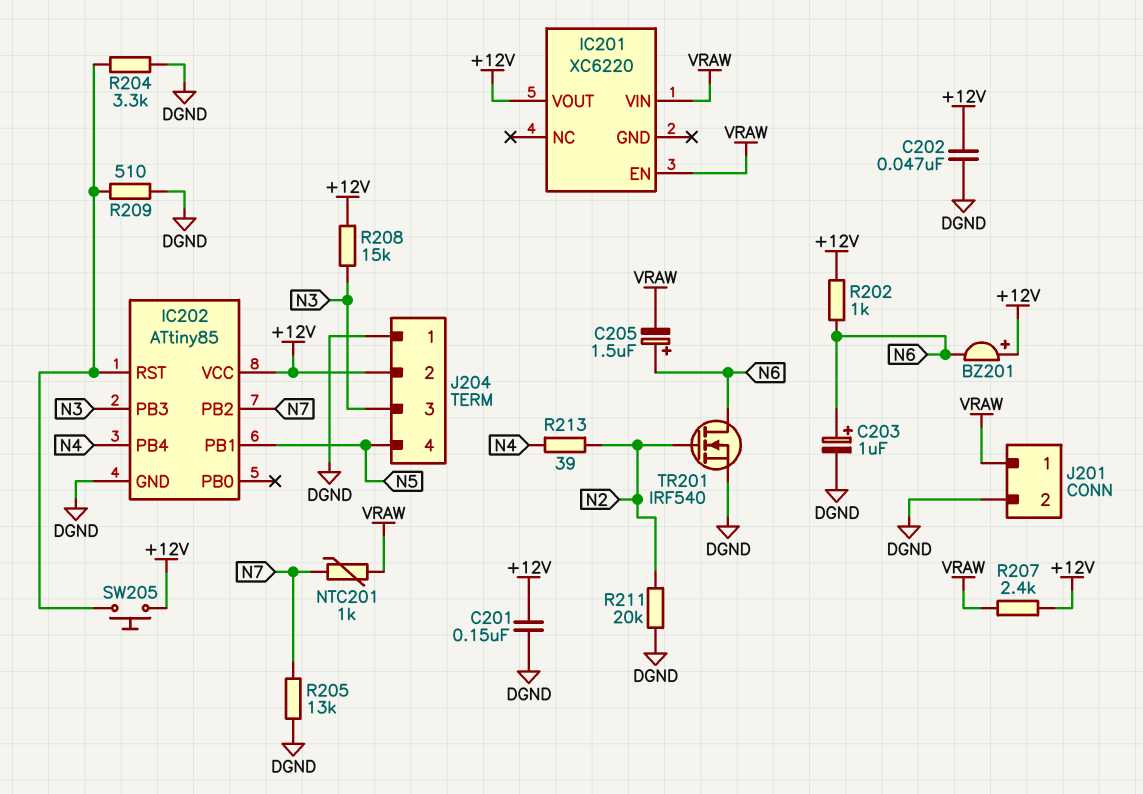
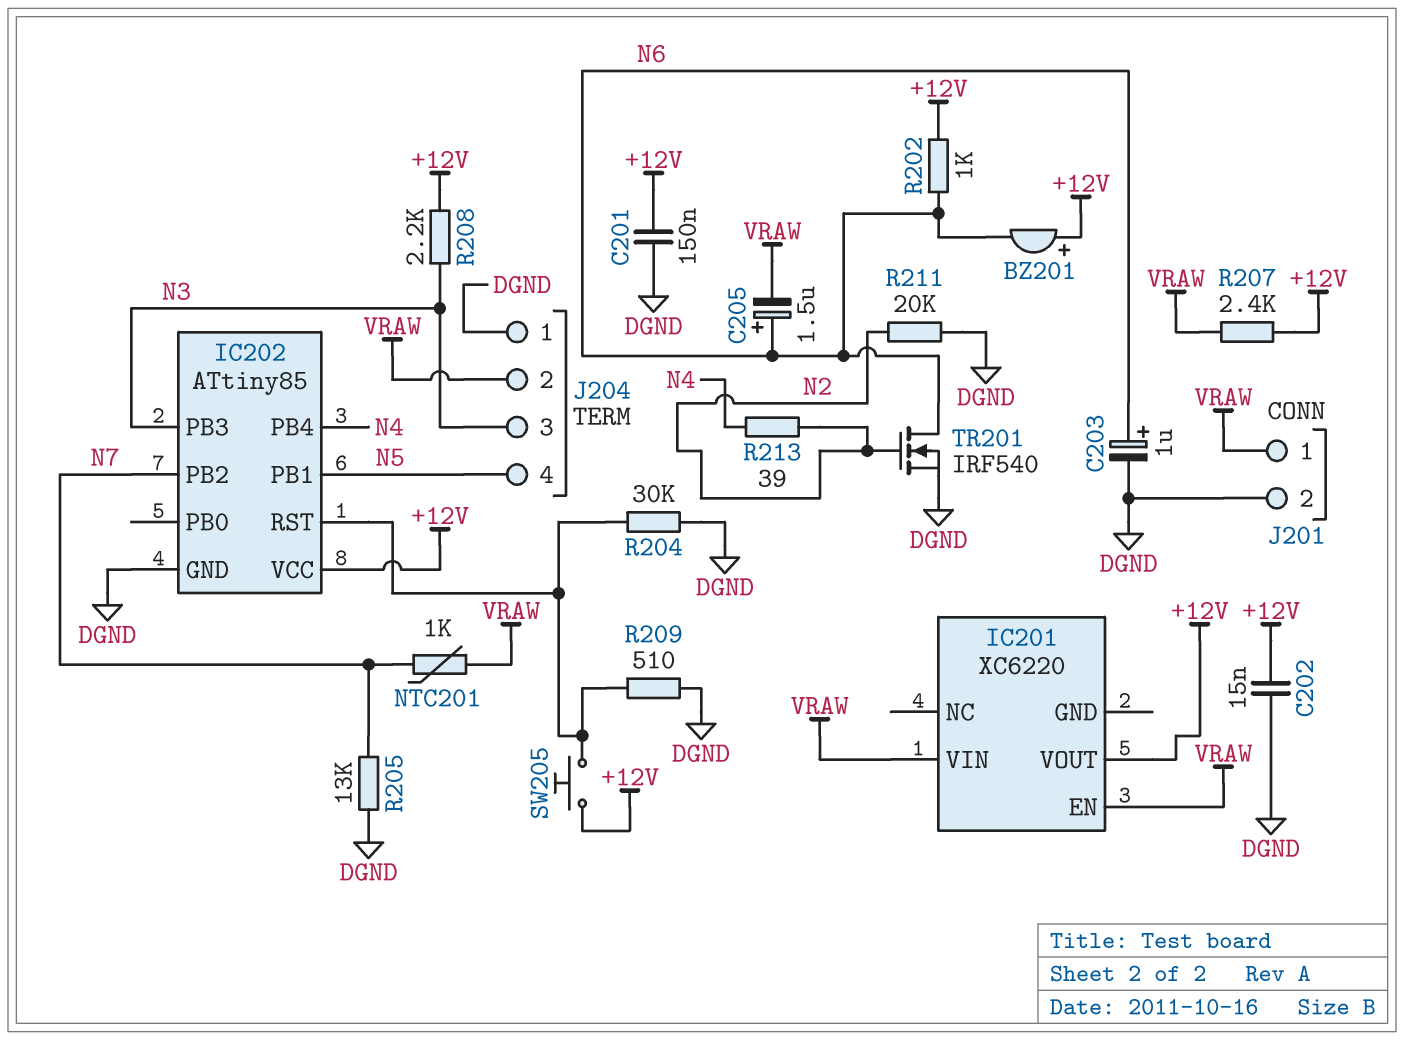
C202: 47nF (+12V, DGND) -> 15nF (+12V, DGND)
J204 pin 2: +12V -> VRAW
R204: 3.3k (DGND, IC202/RST) -> 30k (DGND, IC202/RST)
R208: 15k (+12V, N3) -> 2.2k (+12V, N3)

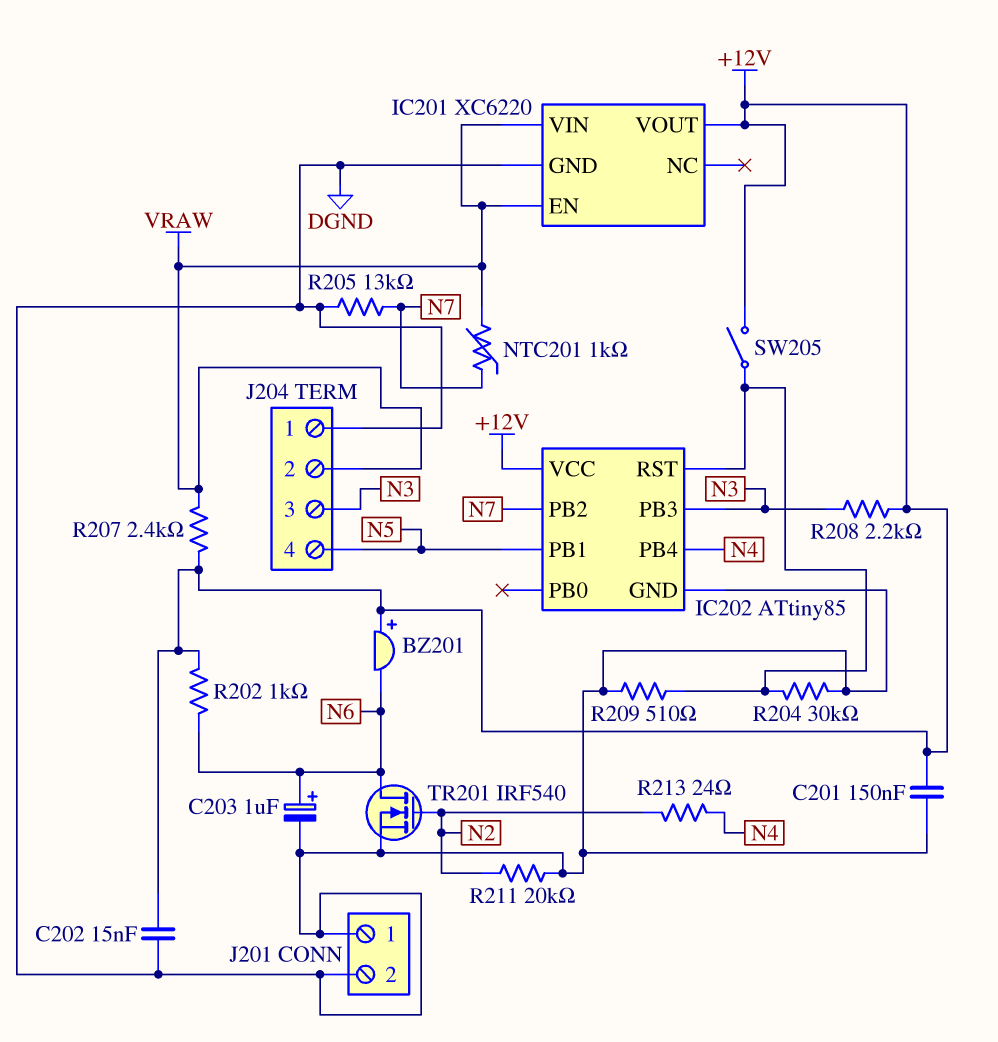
C205: 1.5uF (plus N6, minus VRAW) -> none
IC201 pin GND: none -> DGND
J201 pin 1: VRAW -> DGND
R213: 39 (N2, N4) -> 24 (N2, N4)
SW205: button (+12V, IC202/RST) -> switch (+12V, IC202/RST)

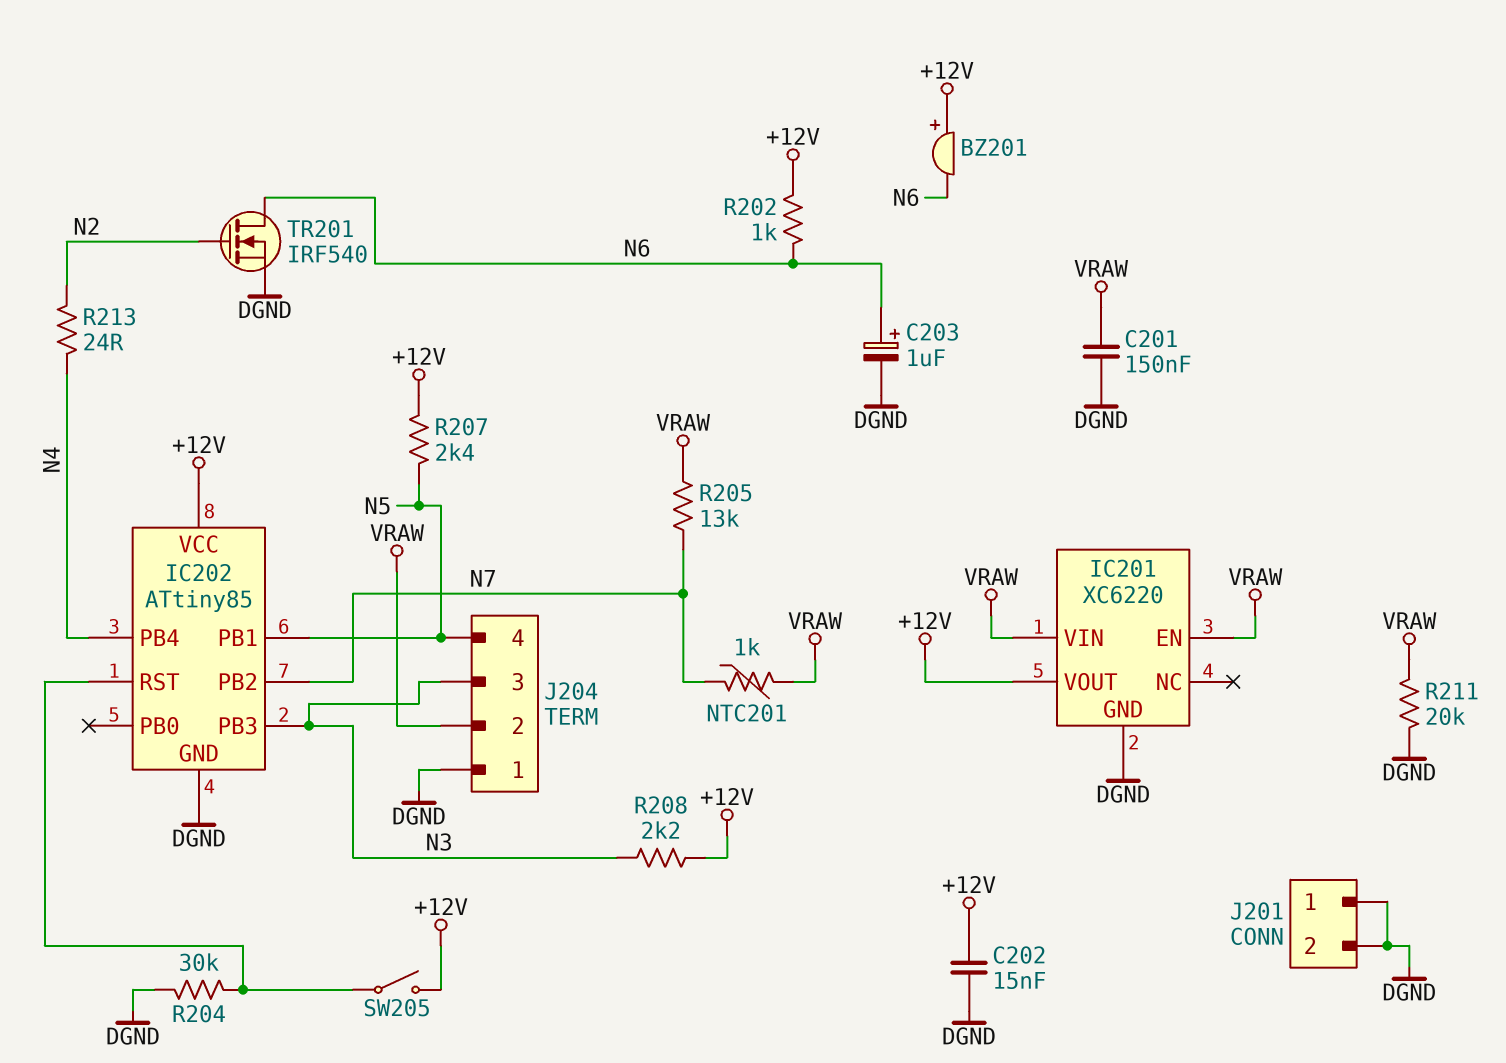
C201: 150nF (+12V, DGND) -> 150nF (DGND, VRAW)
R205: 13k (DGND, N7) -> 13k (N7, VRAW)
R207: 2.4k (+12V, VRAW) -> 2.4k (+12V, N5)
R209: 510 (DGND, IC202/RST) -> none
R211: 20k (DGND, N2) -> 20k (DGND, VRAW)

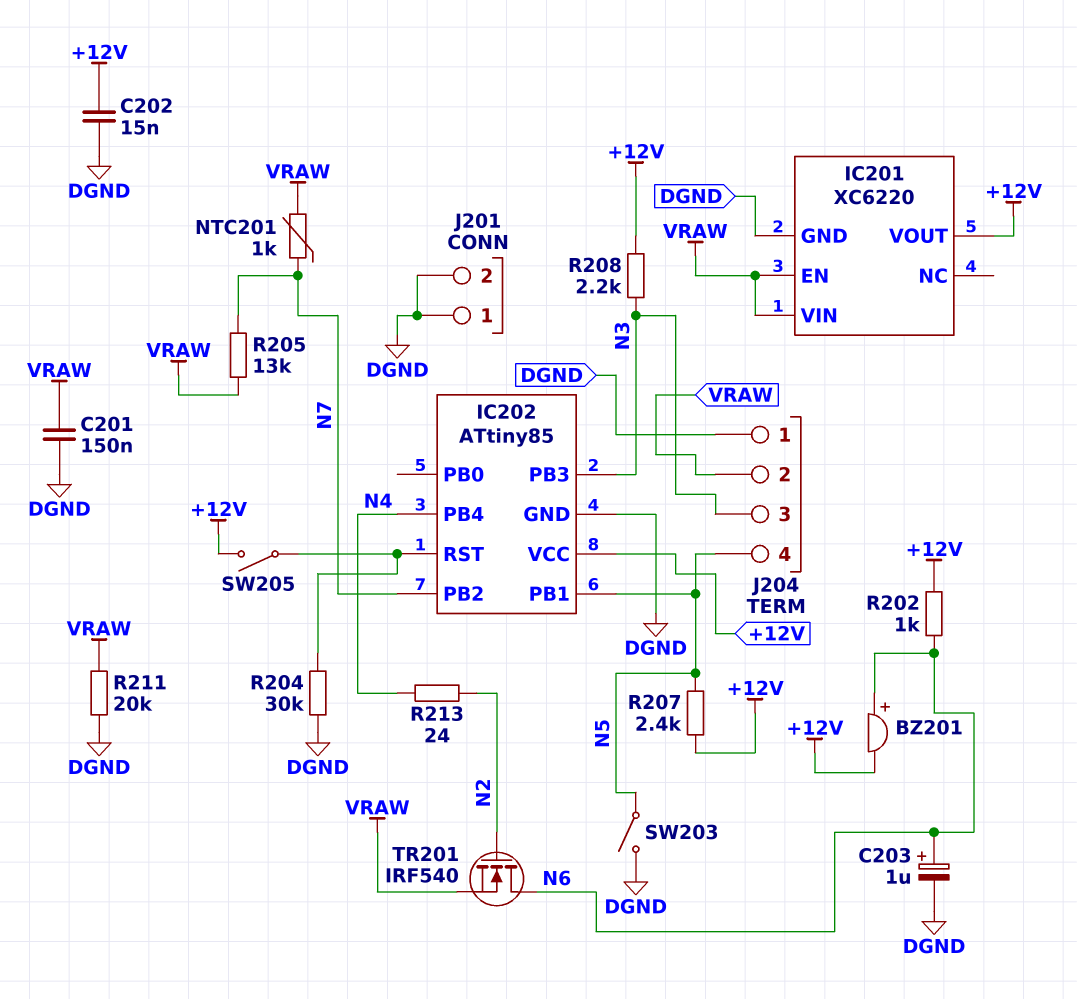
BZ201: buzzer (plus +12V, minus N6) -> buzzer (plus N6, minus +12V)
SW203: none -> switch (DGND, N5)
TR201: NMOS IRF540 (G N2, D N6, S DGND) -> NMOS IRF540 (G N2, D N6, S VRAW)

